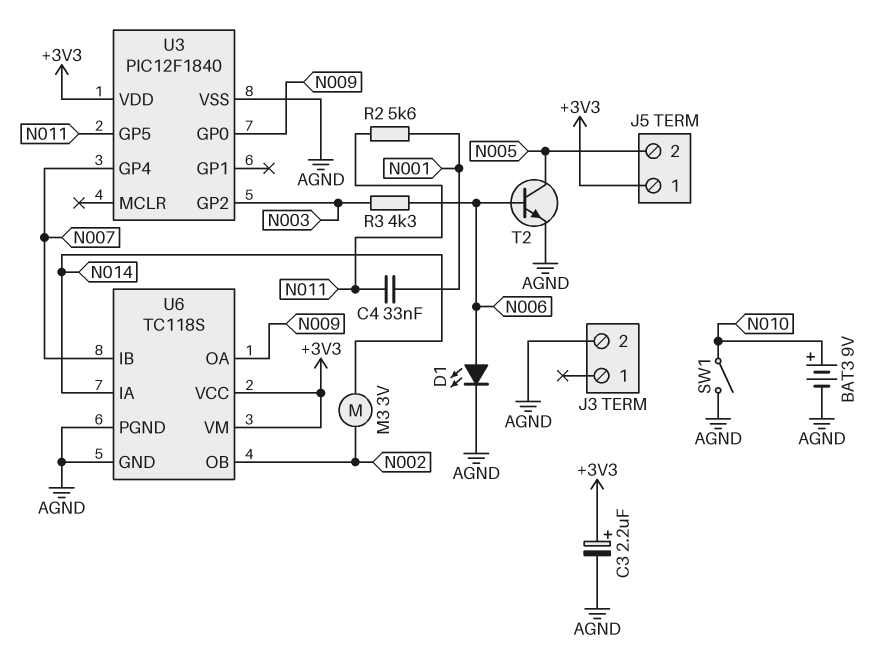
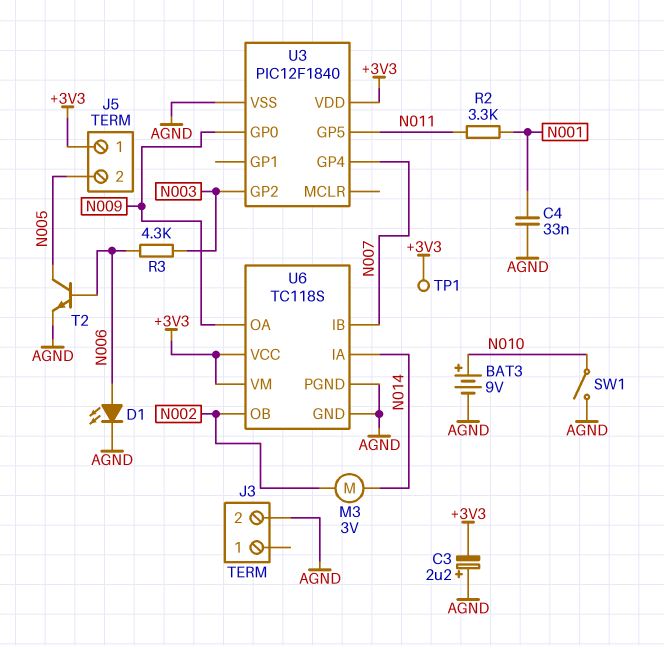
C3: 2.2uF (plus +3V3, minus AGND) -> 2.2uF (plus AGND, minus +3V3)
C4: 33nF (N001, N011) -> 33nF (AGND, N001)
R2: 5.6k (N001, N011) -> 3.3k (N001, N011)
TP1: none -> test point (+3V3)

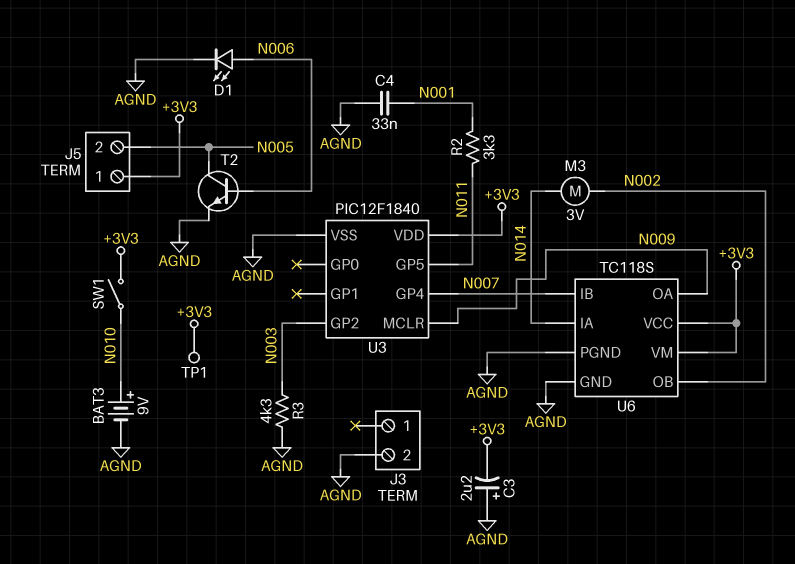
R3: 4.3k (N003, N006) -> 4.3k (AGND, N003)
SW1: switch (AGND, N010) -> switch (+3V3, N010)
U3 pin GP0: N009 -> none
U3 pin MCLR: none -> N009

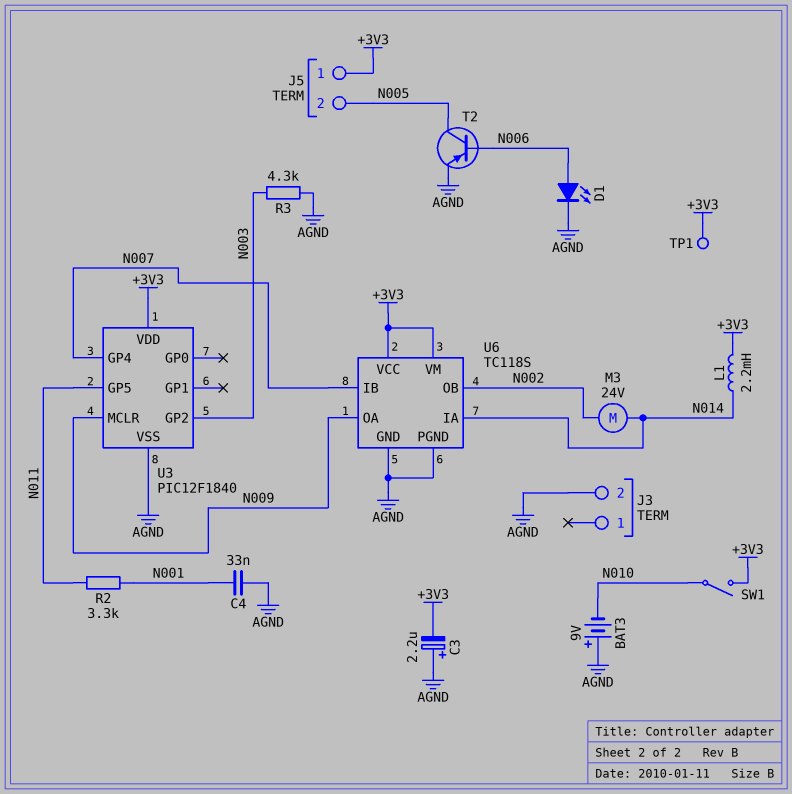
BAT3: 9V (plus N010, minus AGND) -> 9V (plus AGND, minus N010)
L1: none -> 2.2mH (+3V3, N014)
M3: motor 3V (N002, N014) -> motor 24V (N002, N014)
T2: NPN (B N006, C N005, E AGND) -> PNP (B N006, C N005, E AGND)

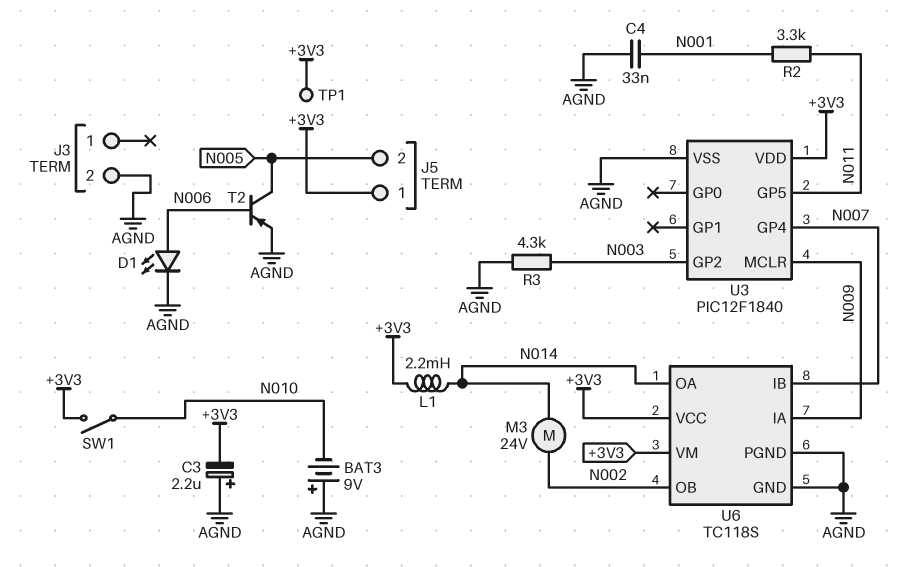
U6 pin IA: N014 -> N009
U6 pin OA: N009 -> N014

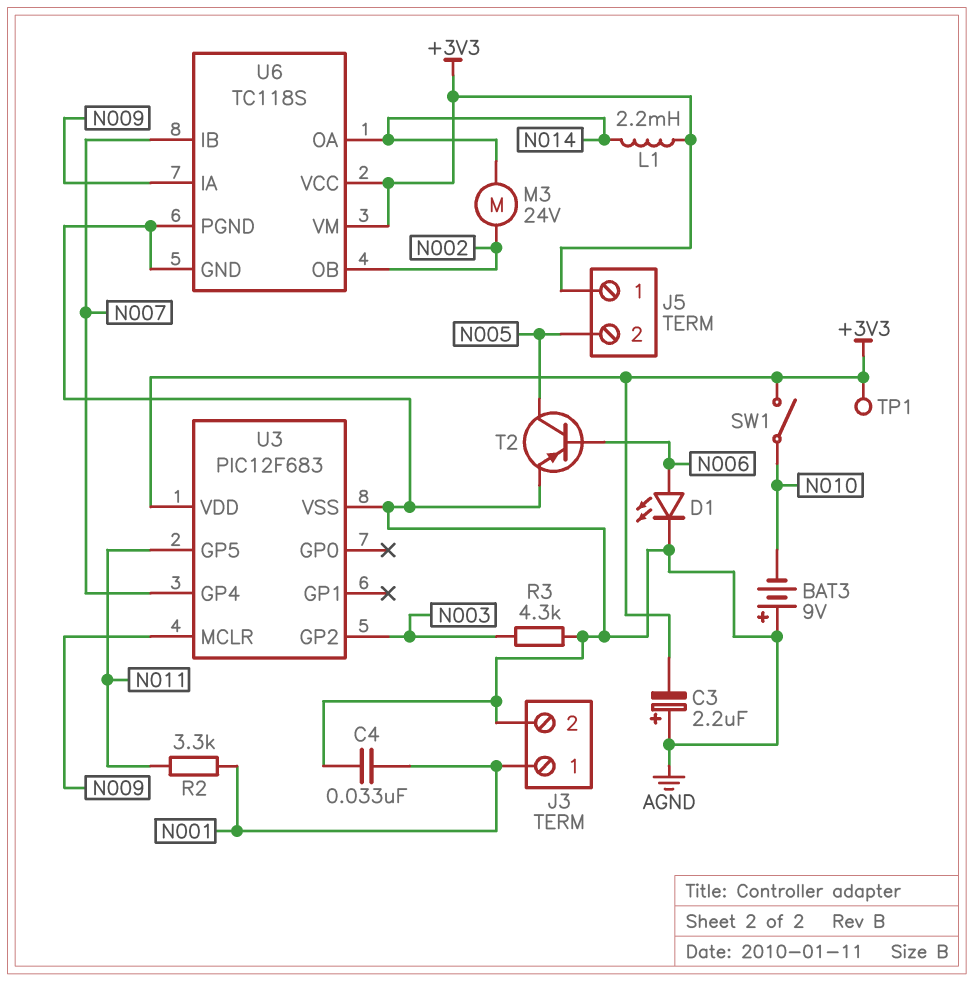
J3 pin 1: none -> N001
U3: PIC12F1840 -> PIC12F683

